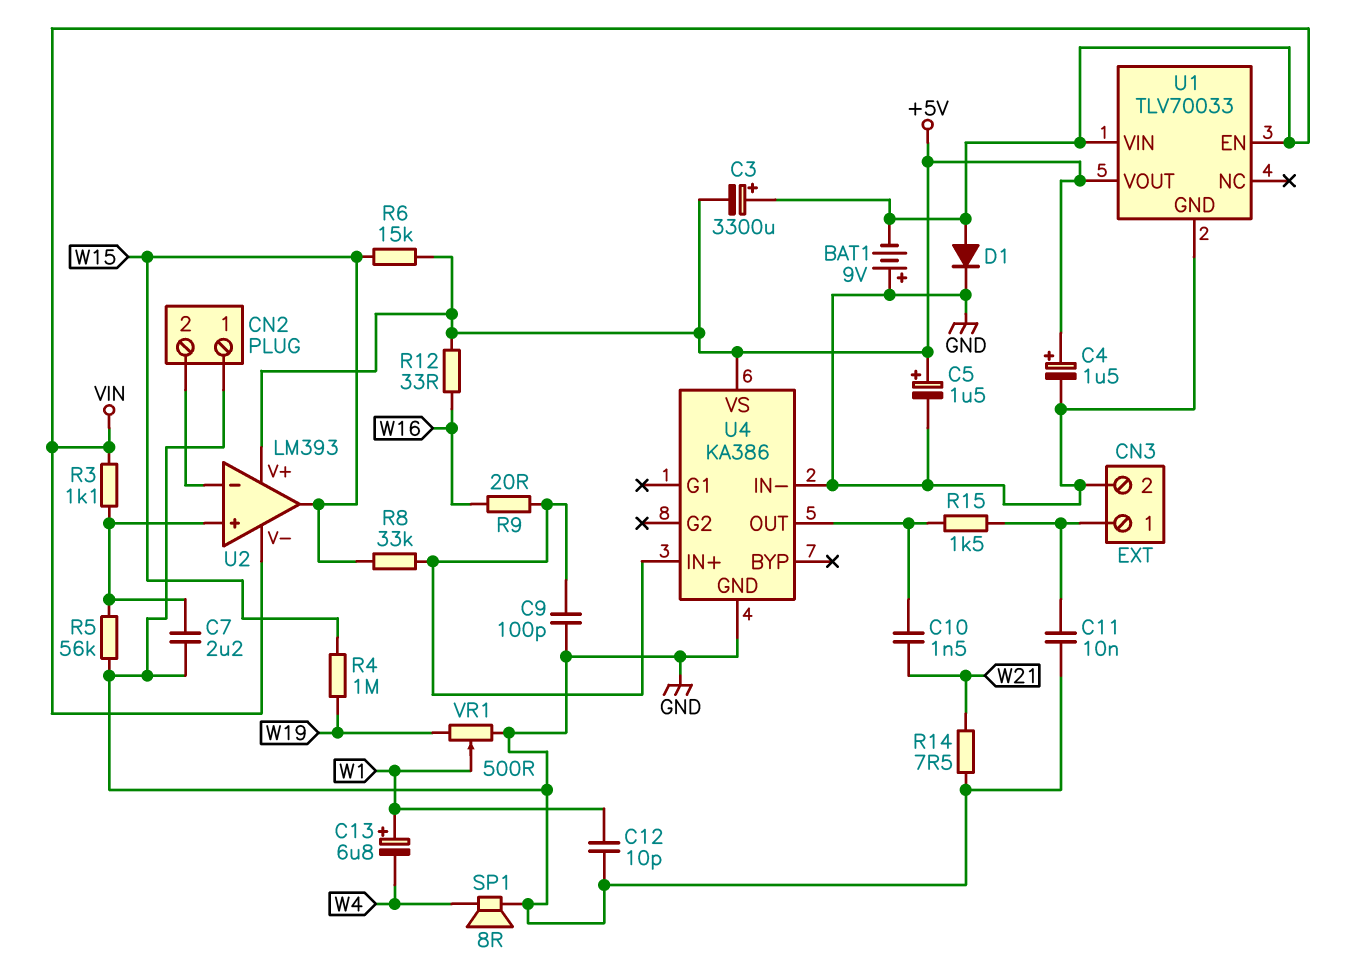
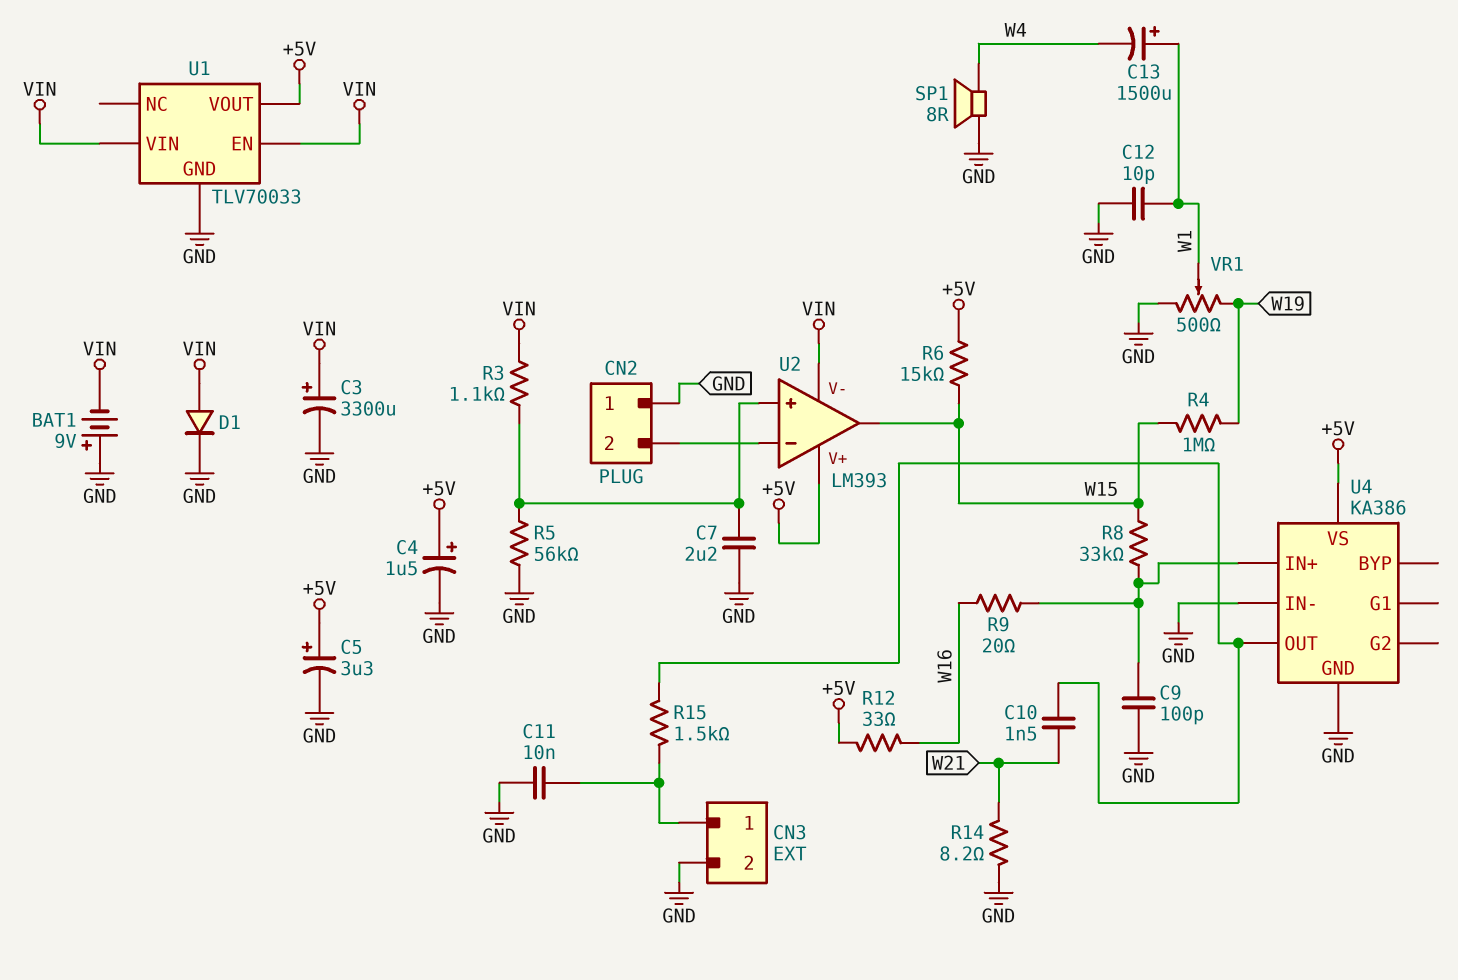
C3: 3300uF (plus VIN, minus +5V) -> 3300uF (plus VIN, minus GND)
C5: 1.5uF (plus +5V, minus GND) -> 3.3uF (plus +5V, minus GND)
C13: 6.8uF (plus W1, minus W4) -> 1500uF (plus W1, minus W4)
R14: 7.5 (GND, W21) -> 8.2 (GND, W21)

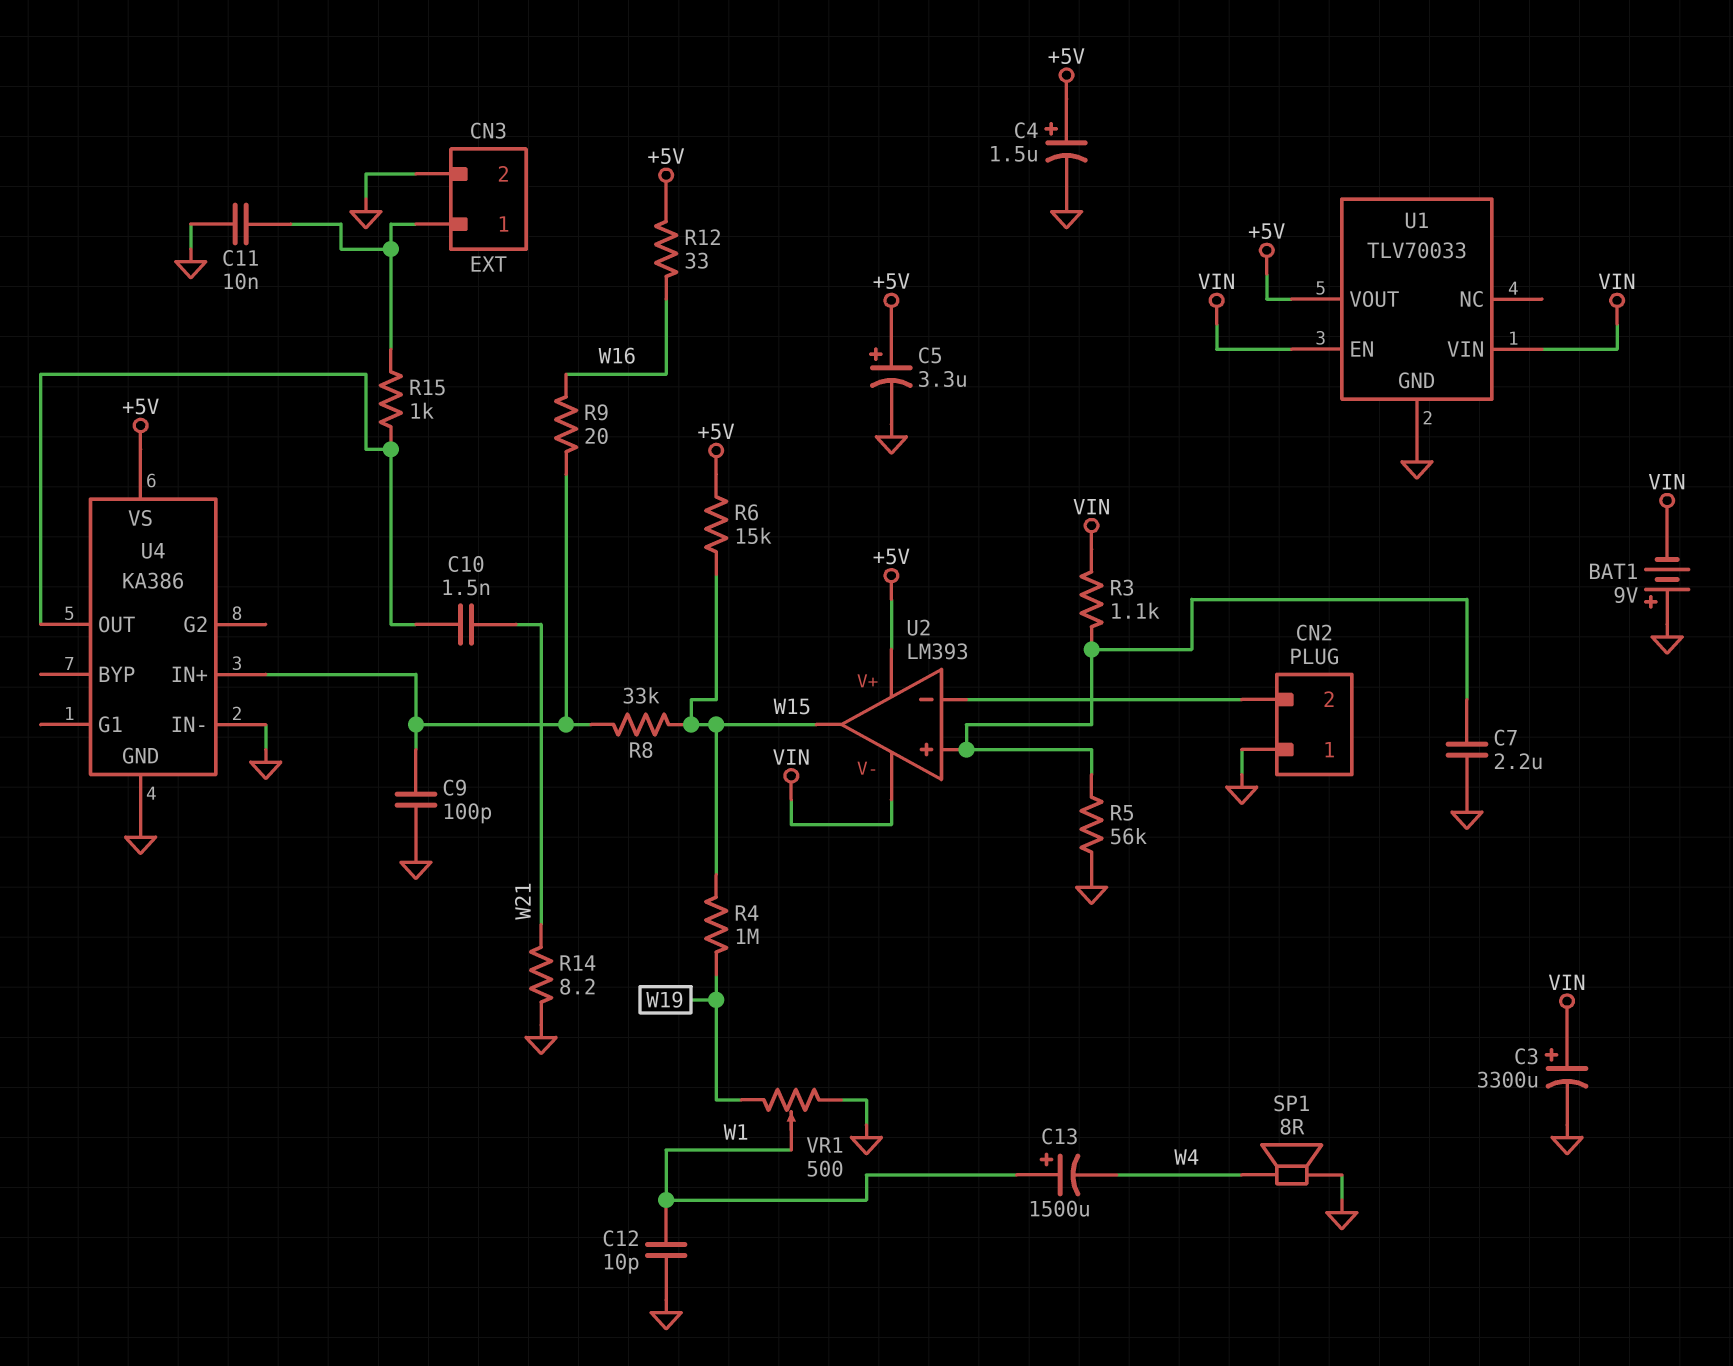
D1: diode (A VIN, K GND) -> none
R15: 1.5k (CN3/1, U4/OUT) -> 1k (CN3/1, U4/OUT)

